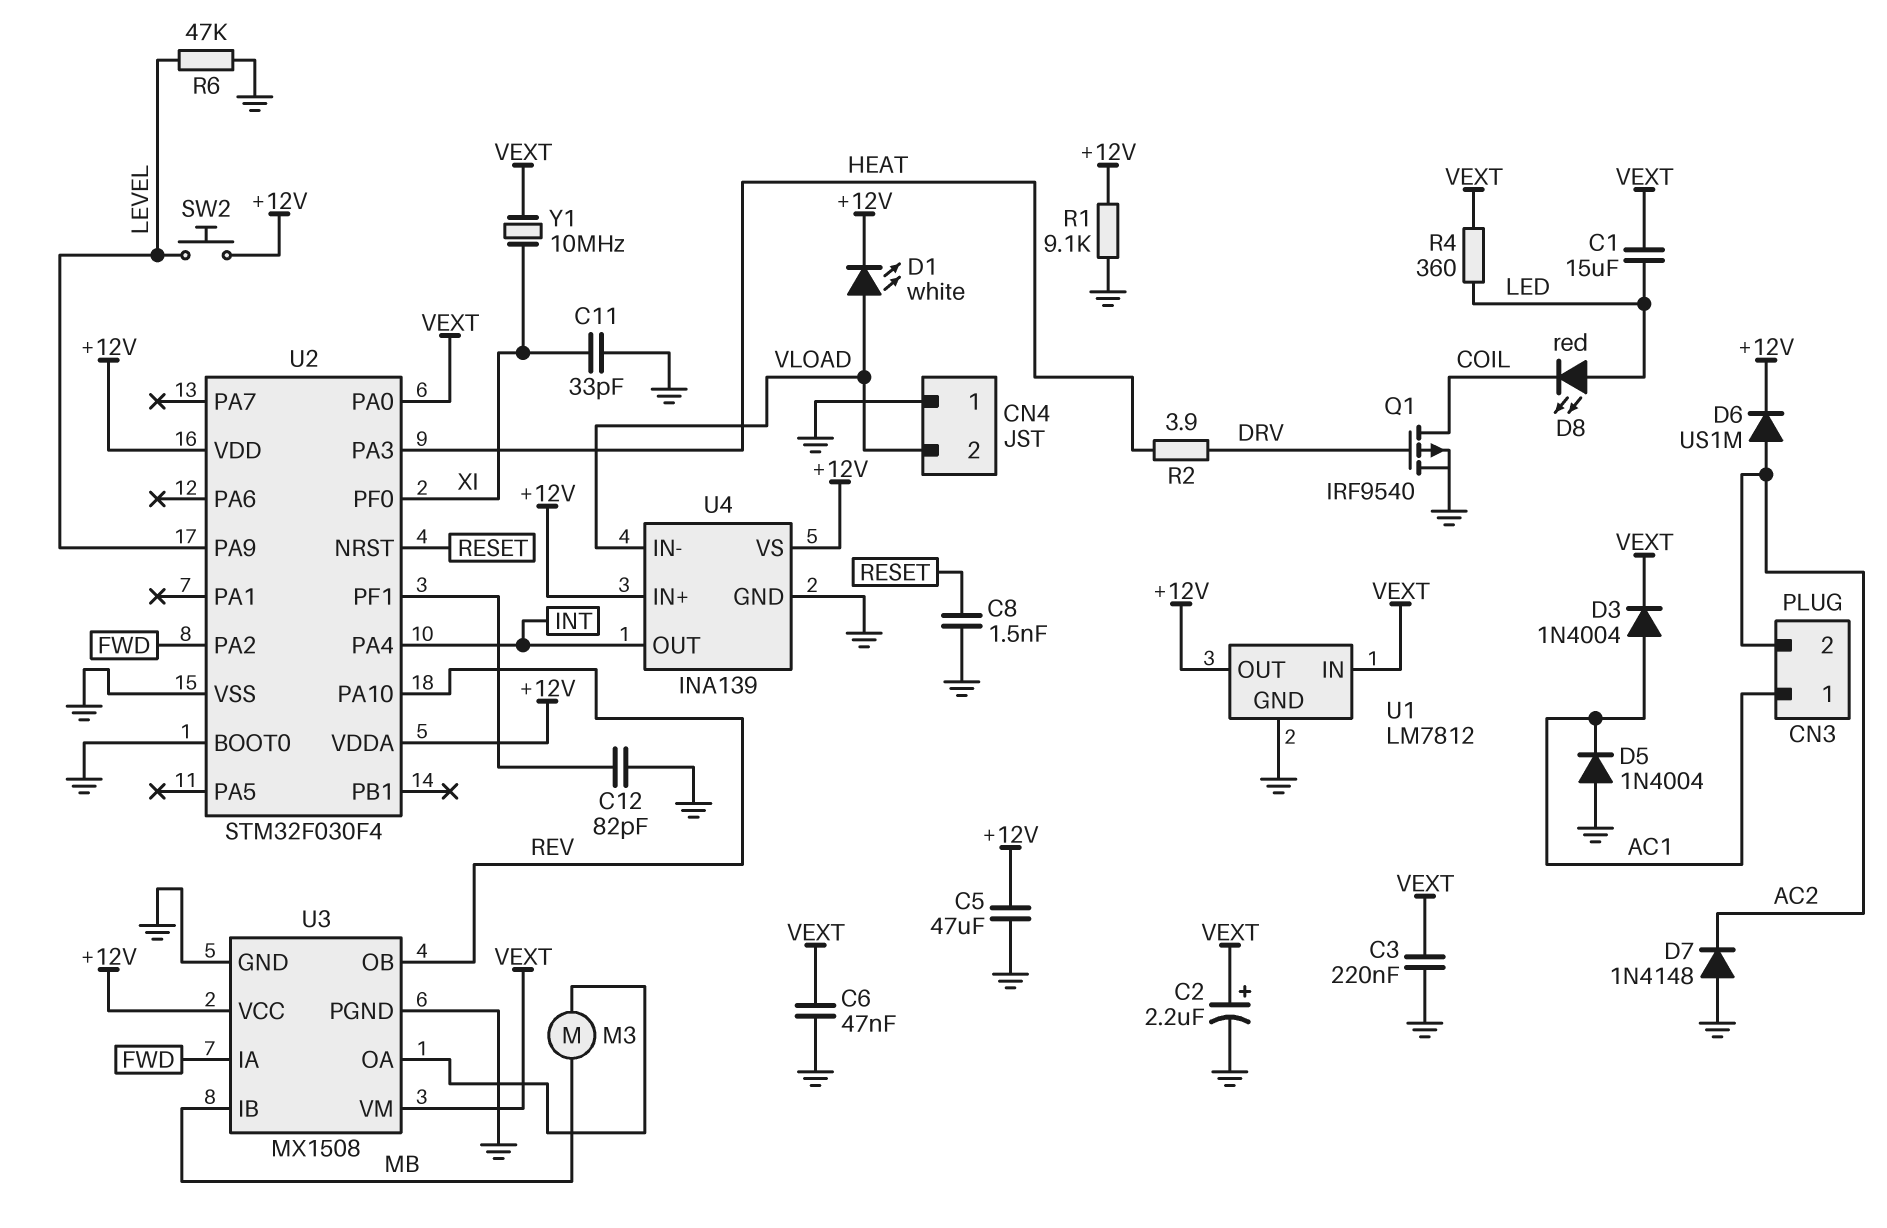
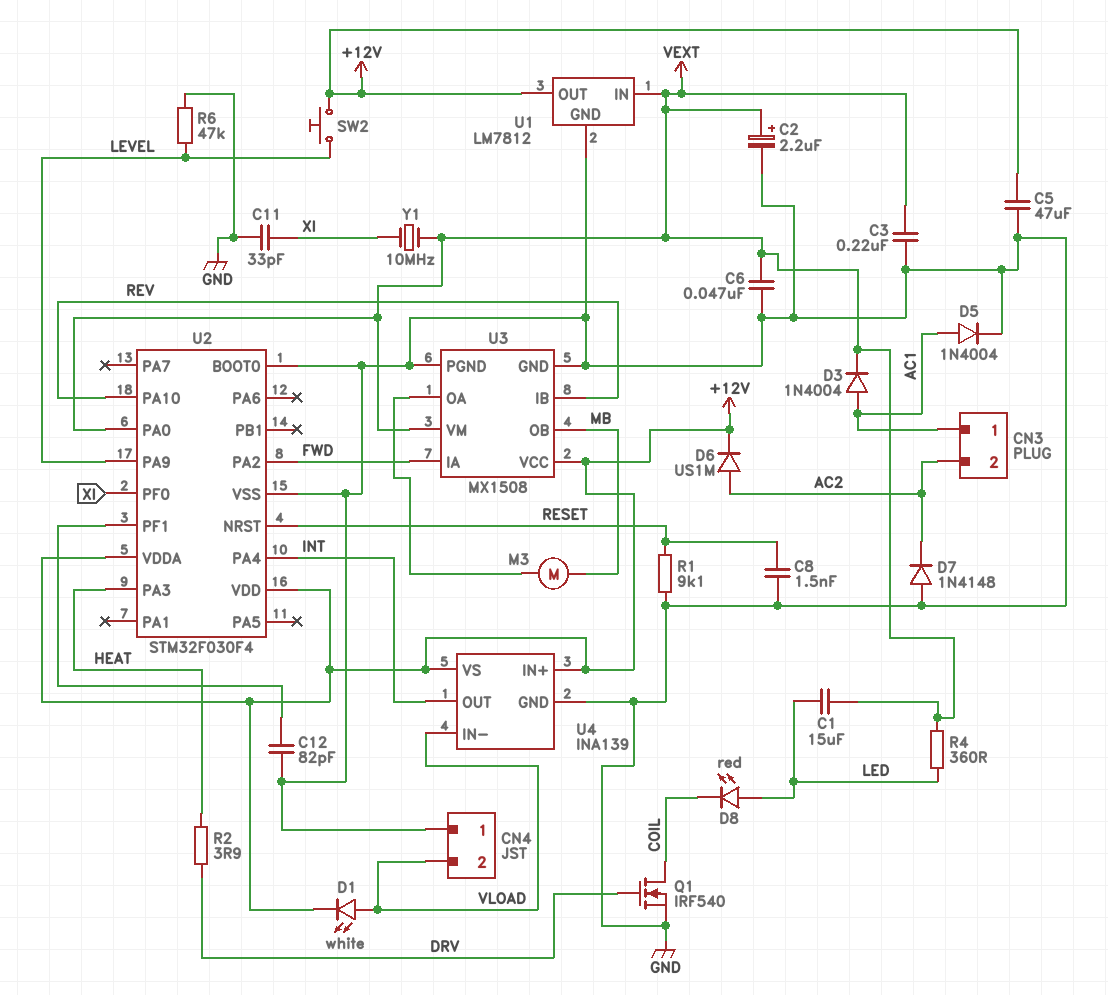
D5: diode 1N4004 (A GND, K AC1) -> diode 1N4004 (A AC1, K GND)
Q1: PMOS IRF9540 (G DRV, D COIL, S GND) -> NMOS IRF540 (G DRV, D COIL, S GND)
R1: 9.1k (+12V, GND) -> 9.1k (GND, RESET)
U3 pin IB: MB -> REV
U3 pin OB: REV -> MB

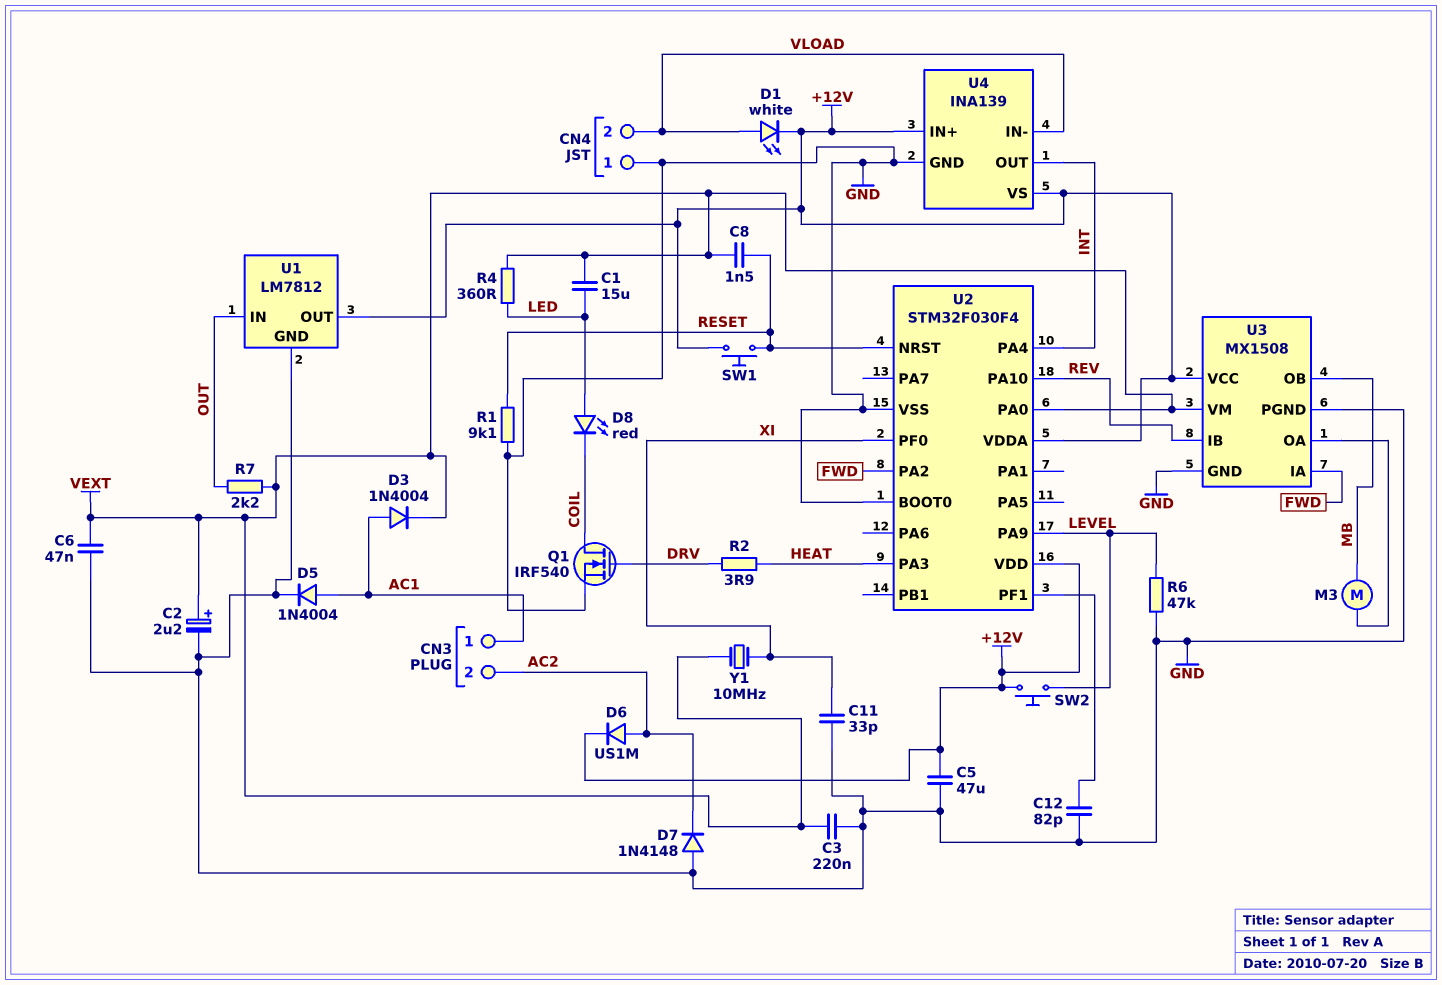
C8: 1.5nF (GND, RESET) -> 1.5nF (RESET, VEXT)
R7: none -> 2.2k (OUT, VEXT)
SW1: none -> button (+12V, RESET)
U1 pin IN: VEXT -> OUT

